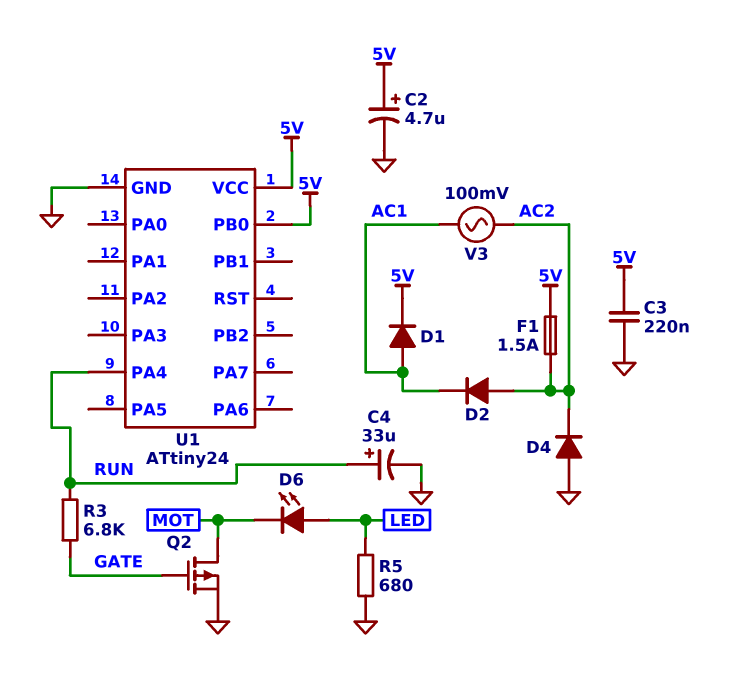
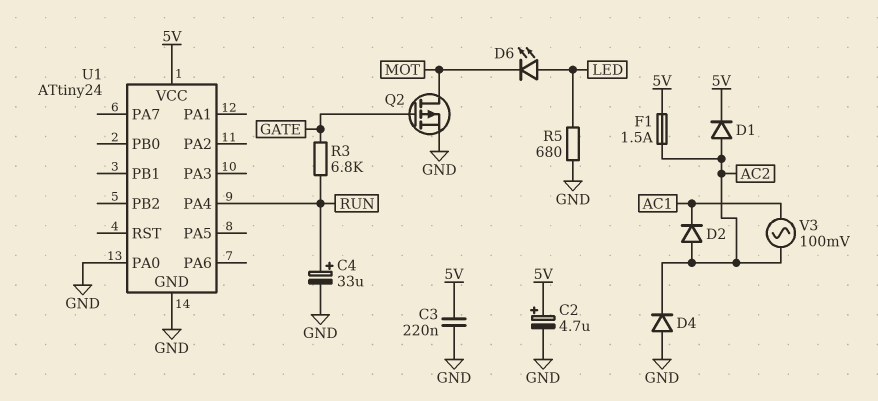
D1: diode (A AC1, K 5V) -> diode (A AC2, K 5V)
U1 pin PA0: none -> GND
U1 pin PB0: 5V -> none

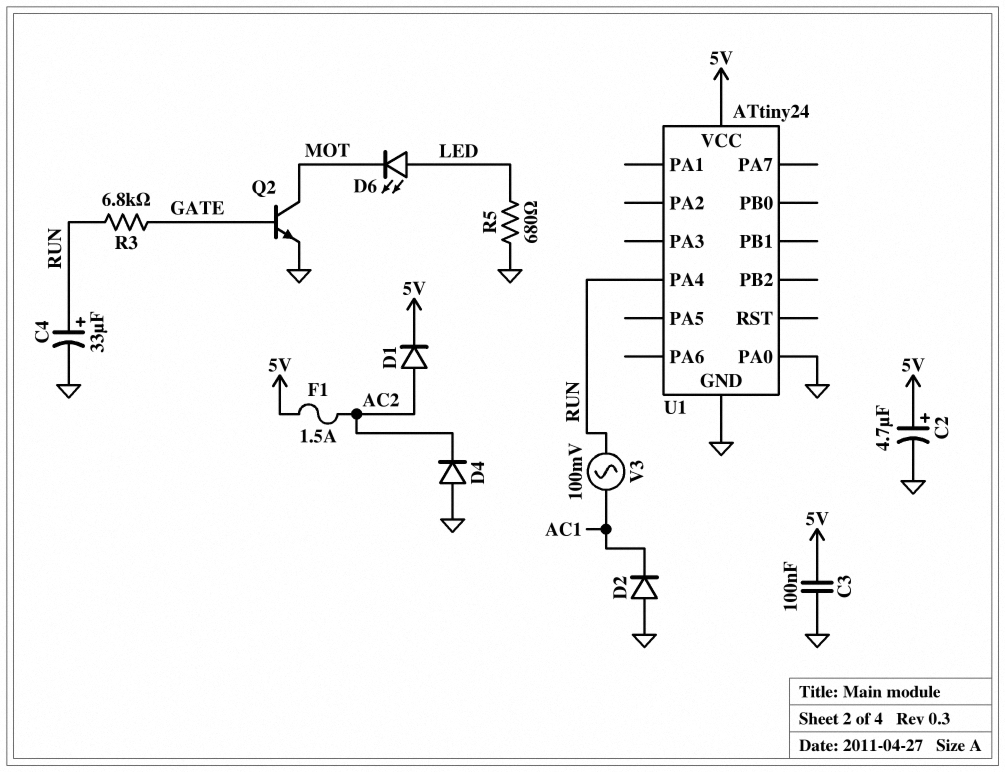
C3: 220nF (5V, GND) -> 100nF (5V, GND)
D2: diode (A AC2, K AC1) -> diode (A GND, K AC1)
Q2: PMOS (G GATE, D MOT, S GND) -> NPN (B GATE, C MOT, E GND)
V3: AC 100mV (AC1, AC2) -> AC 100mV (AC1, RUN)

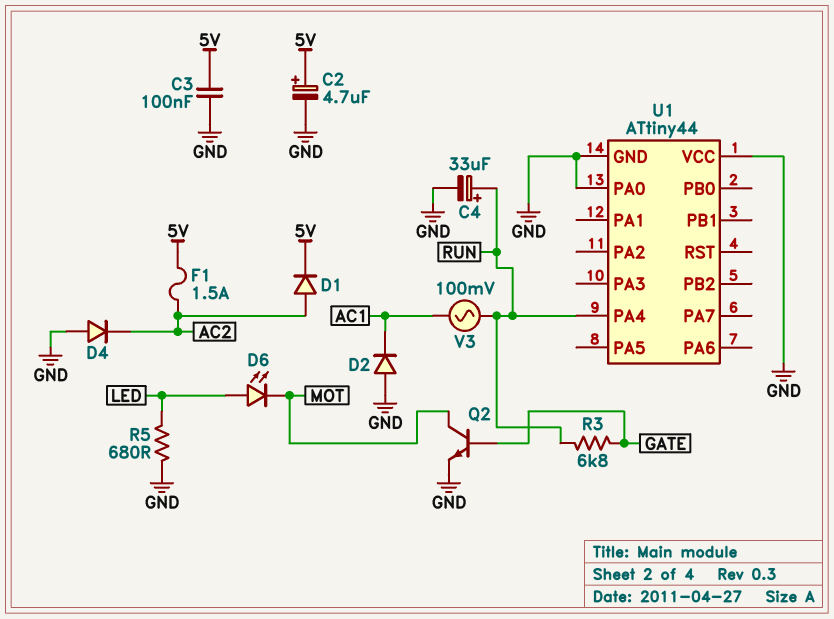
U1: ATtiny24 -> ATtiny44
U1 pin VCC: 5V -> GND

